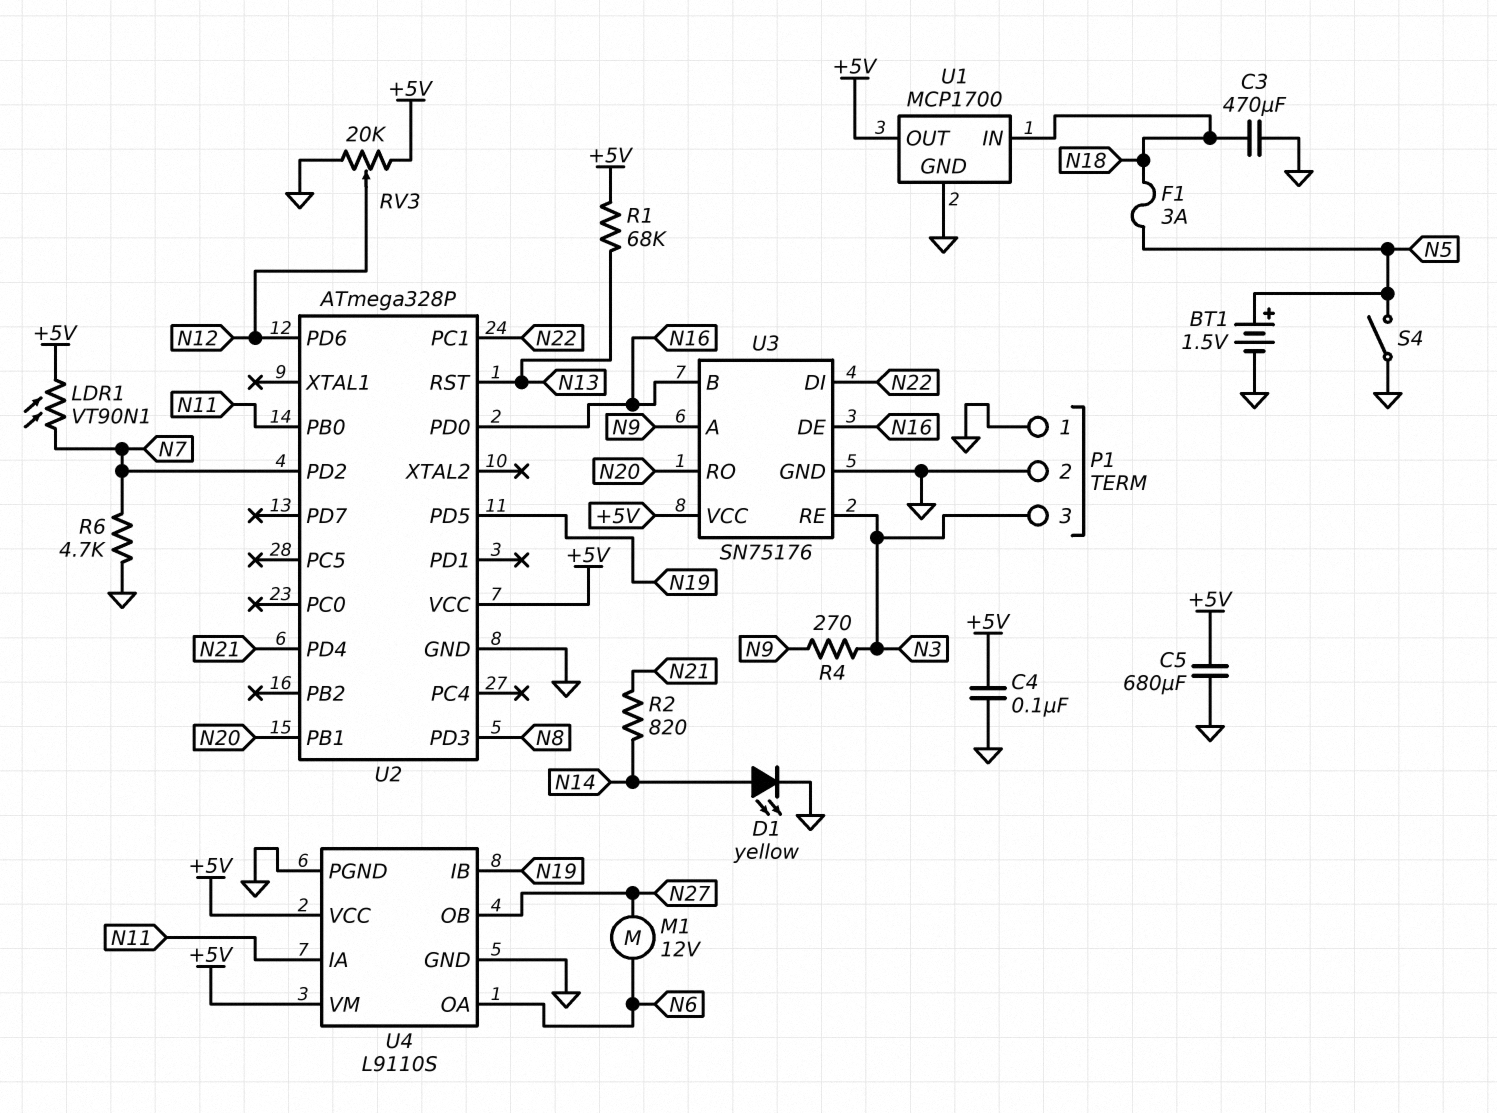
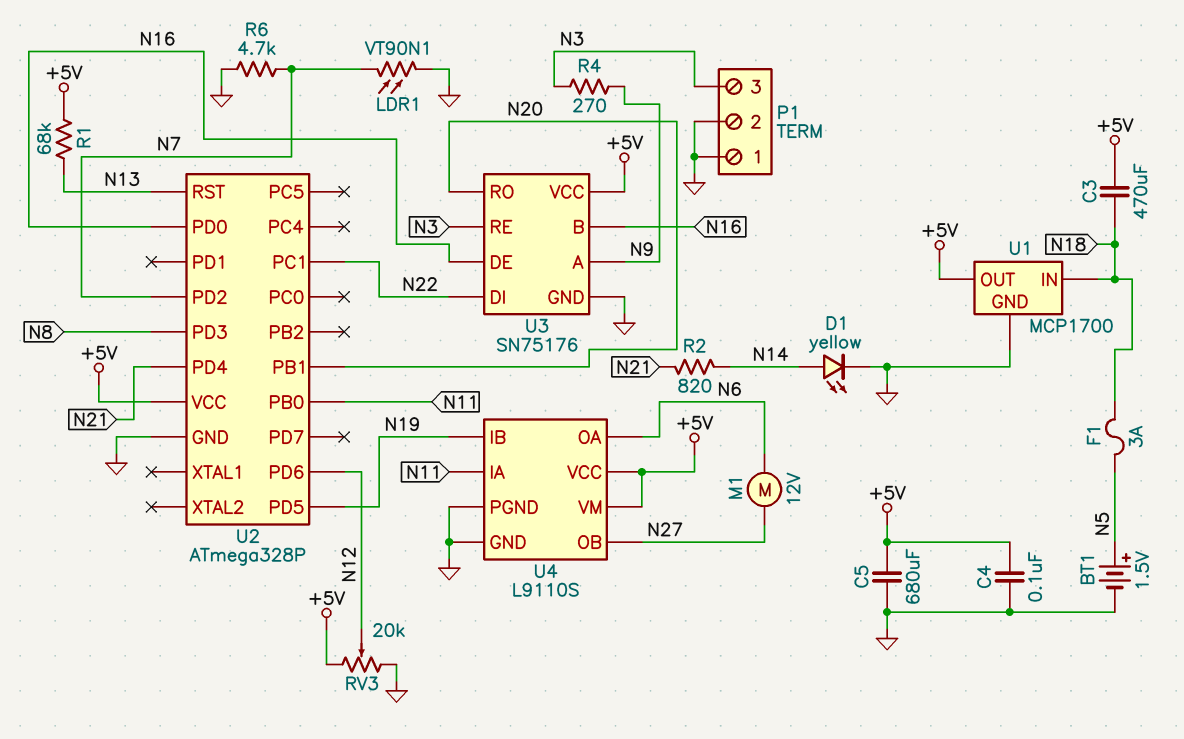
C3: 470uF (GND, N18) -> 470uF (+5V, N18)
LDR1: VT90N1 (+5V, N7) -> VT90N1 (GND, N7)
S4: switch (GND, N5) -> none

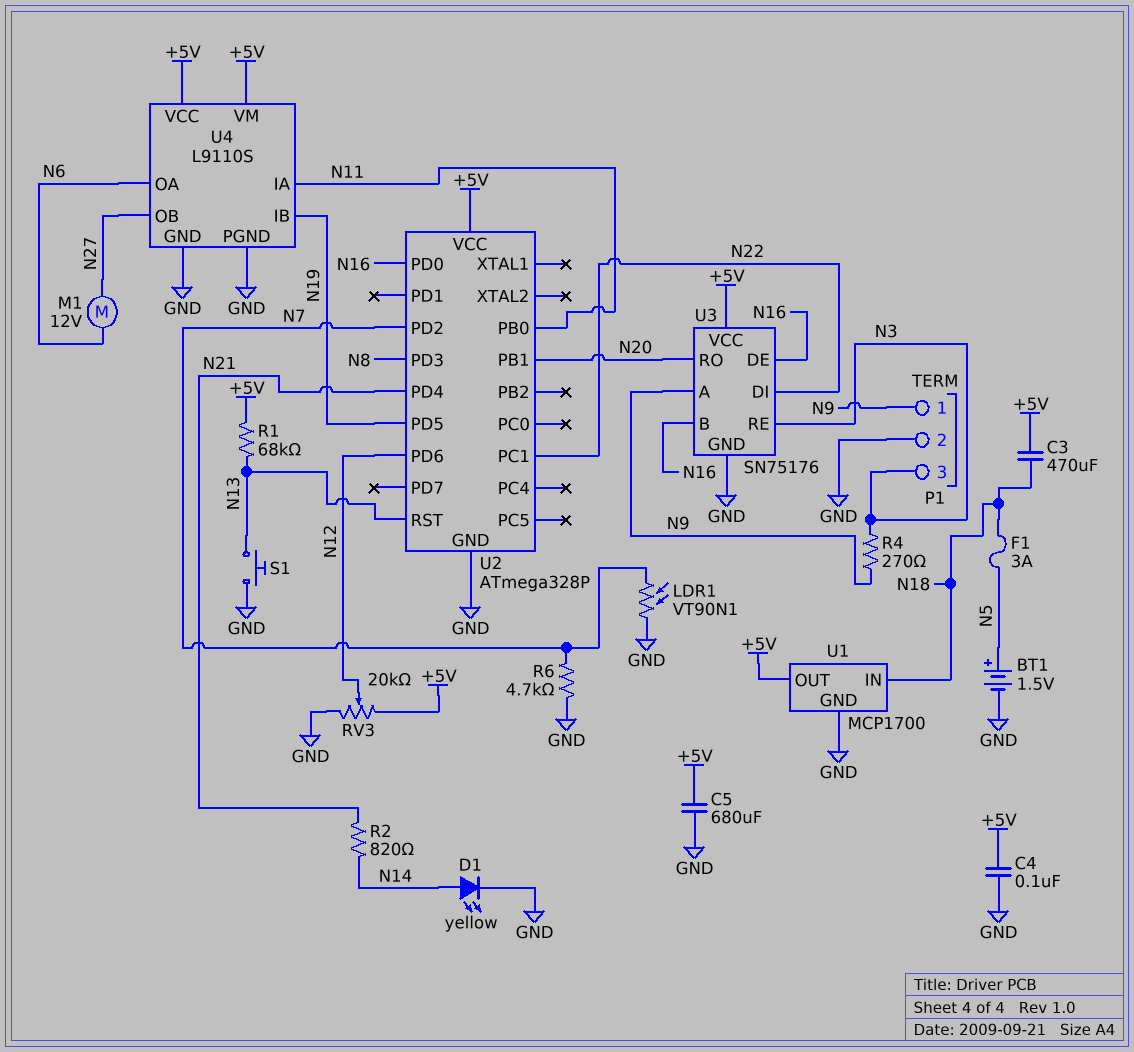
P1 pin 1: GND -> N9
S1: none -> button (GND, N13)

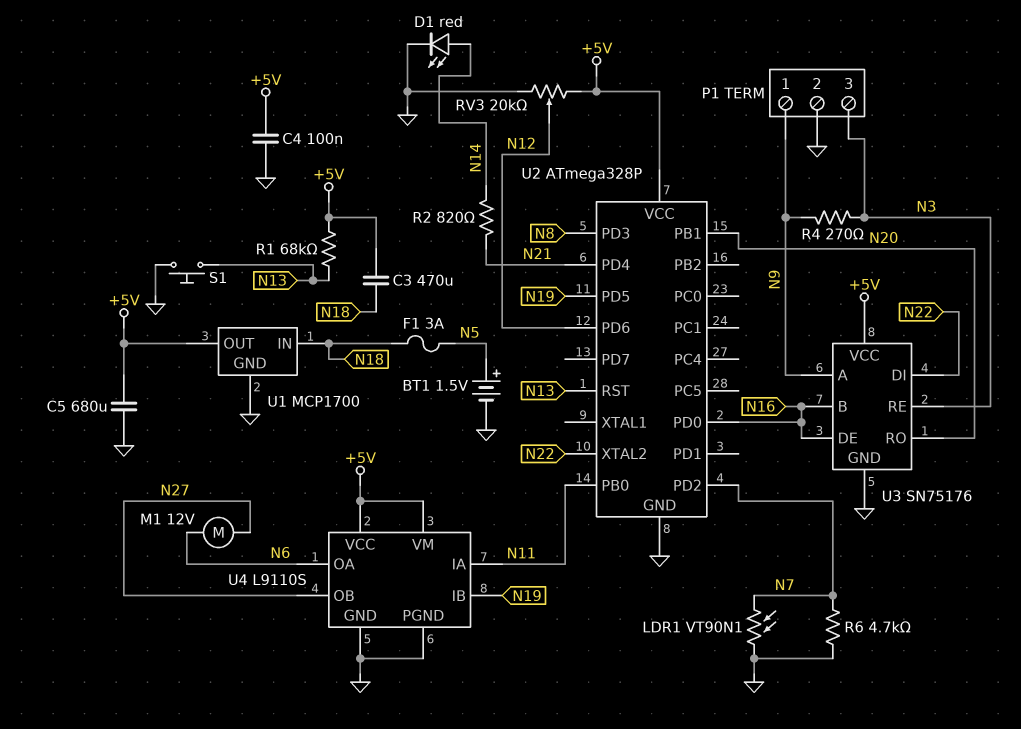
D1: LED yellow (A N14, K GND) -> LED red (A N14, K GND)
U2 pin PC1: N22 -> none
U2 pin XTAL2: none -> N22

